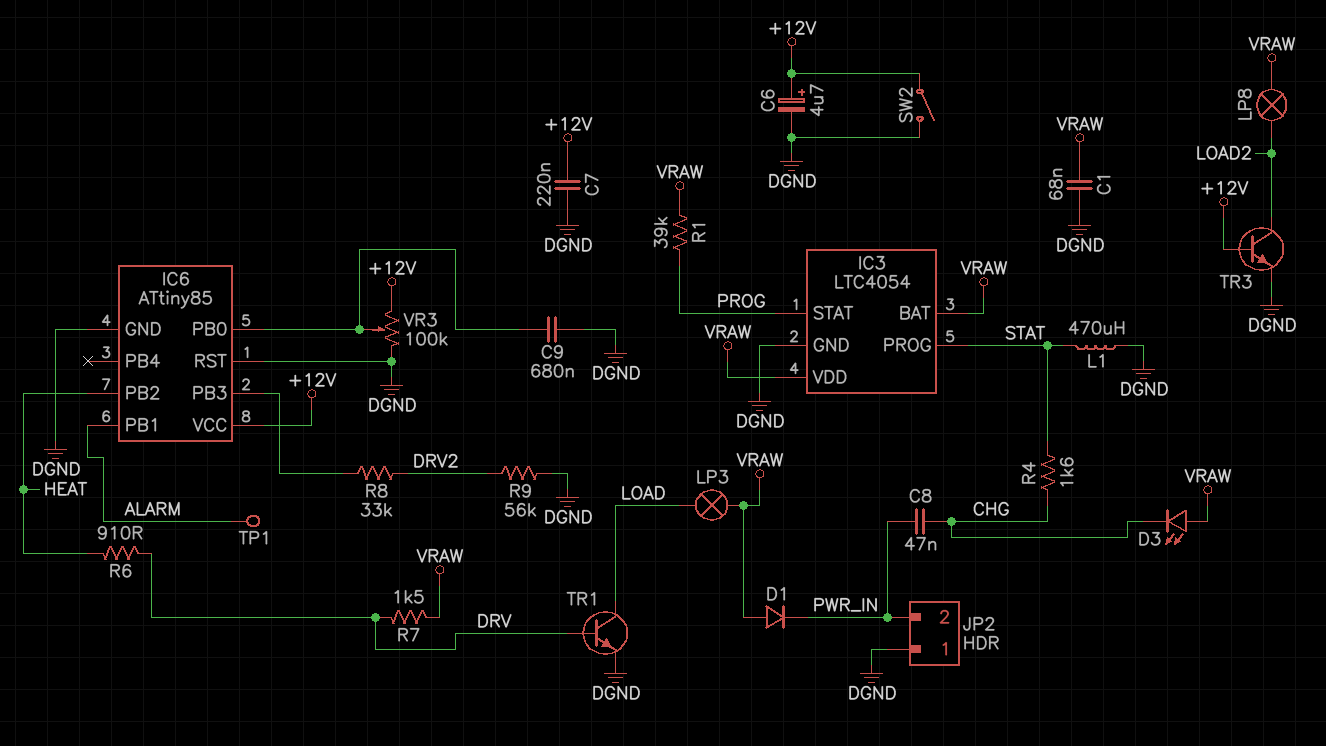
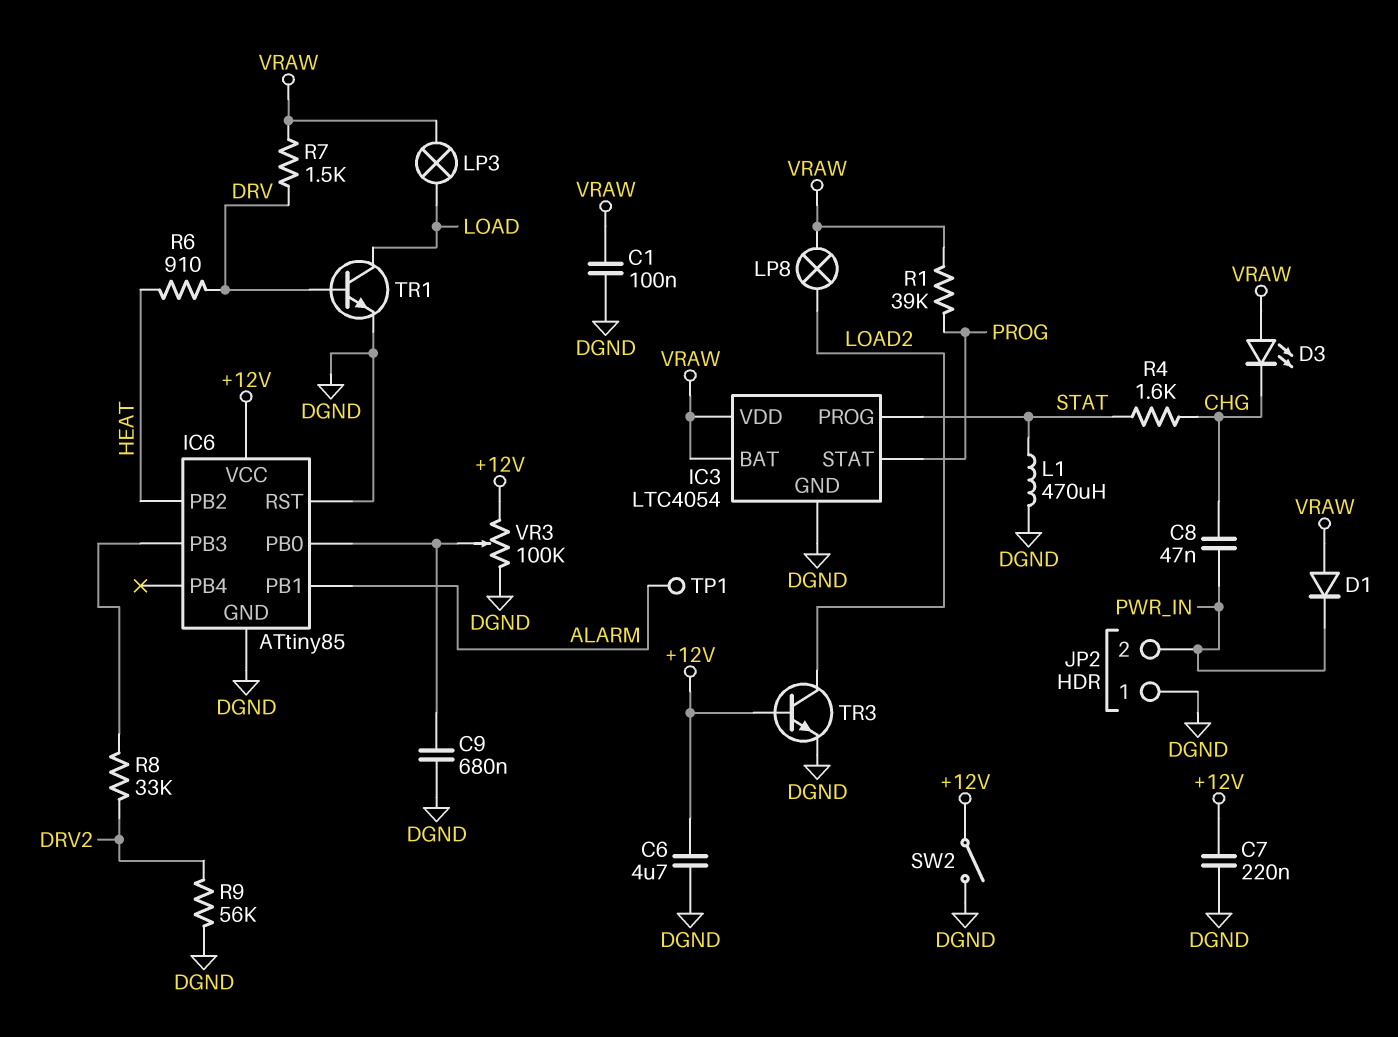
C1: 68nF (DGND, VRAW) -> 100nF (DGND, VRAW)
C6: 4.7uF (plus +12V, minus DGND) -> 4.7uF (+12V, DGND)

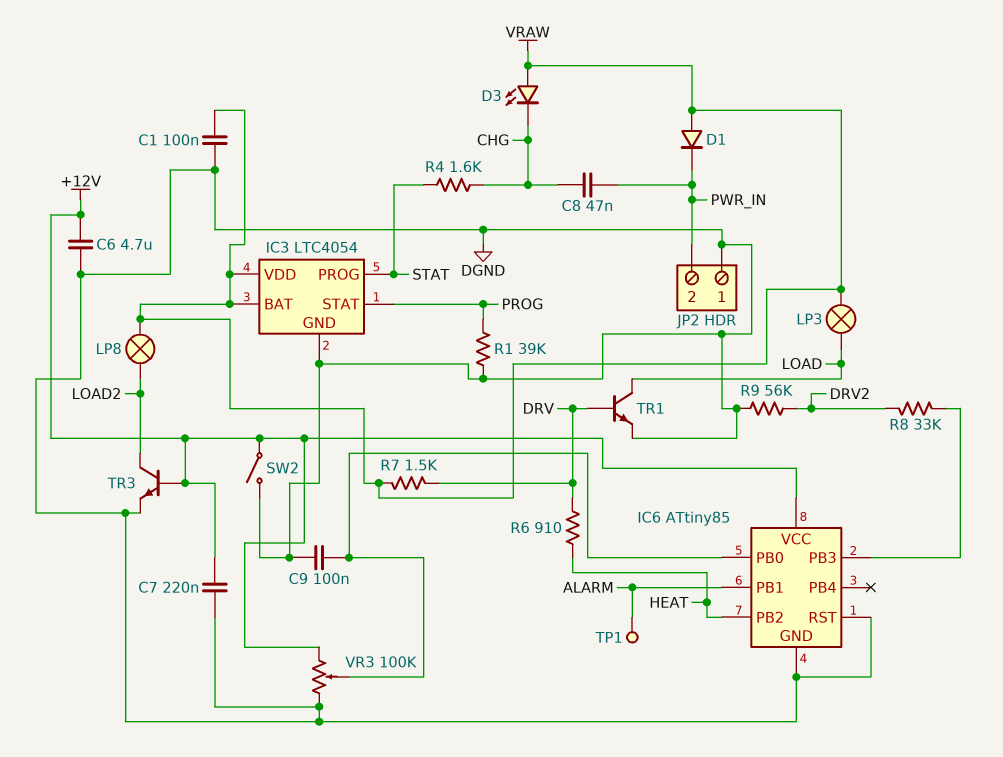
C9: 680nF (DGND, IC6/PB0) -> 100nF (DGND, IC6/PB0)
L1: 470uH (DGND, STAT) -> none
R1: 39k (PROG, VRAW) -> 39k (DGND, PROG)

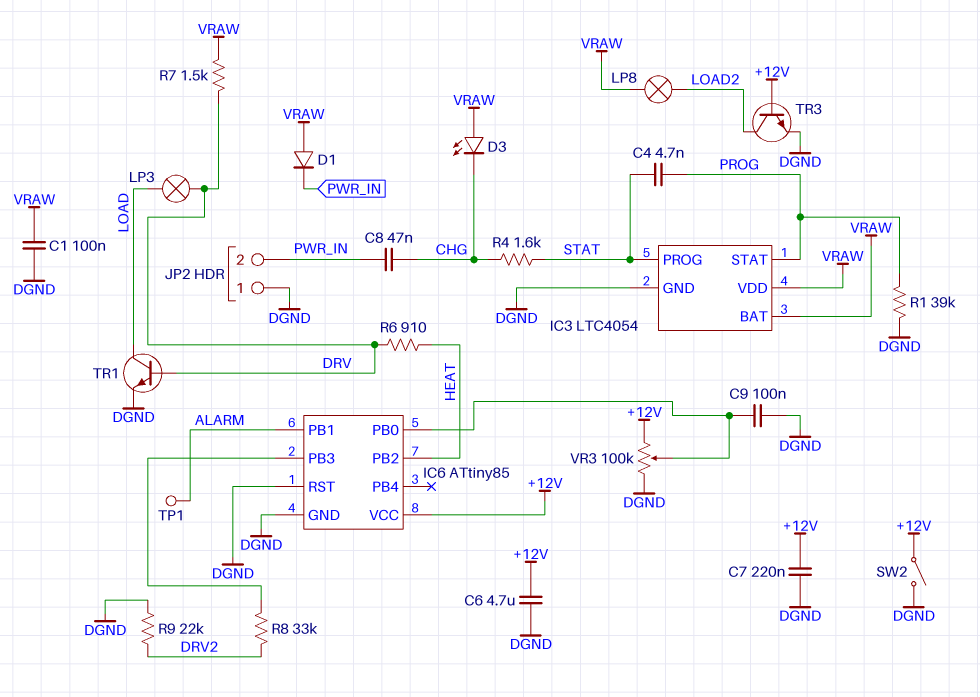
C4: none -> 4.7nF (PROG, STAT)
LP3: lamp (LOAD, VRAW) -> lamp (DRV, LOAD)
R9: 56k (DGND, DRV2) -> 22k (DGND, DRV2)

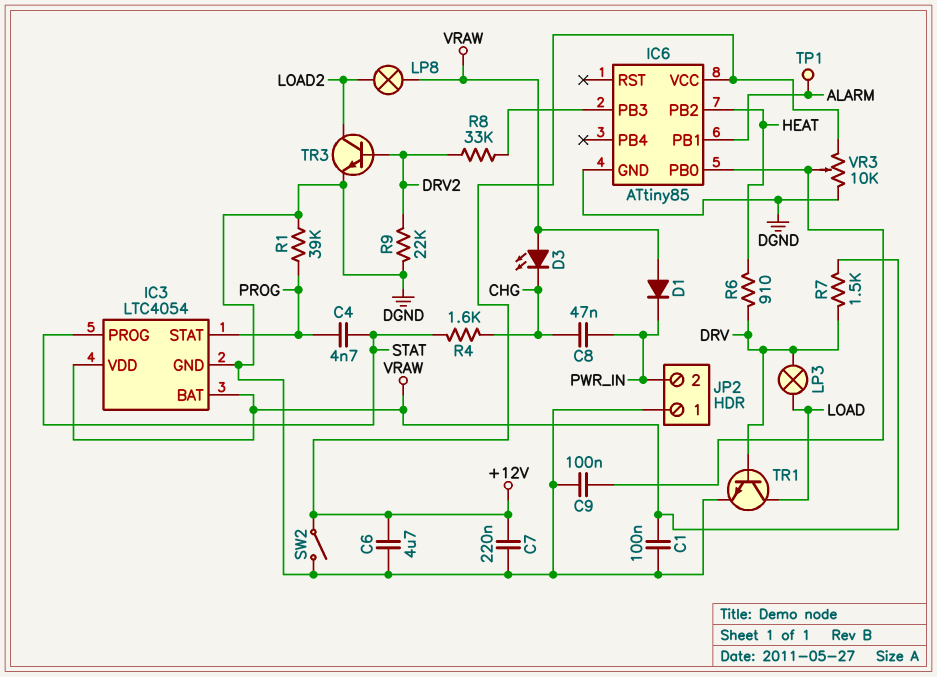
IC6 pin RST: DGND -> none
TR3: NPN (B +12V, C LOAD2, E DGND) -> NPN (B DRV2, C LOAD2, E DGND)
VR3: 100k (+12V, DGND, wiper IC6/PB0) -> 10k (+12V, DGND, wiper IC6/PB0)

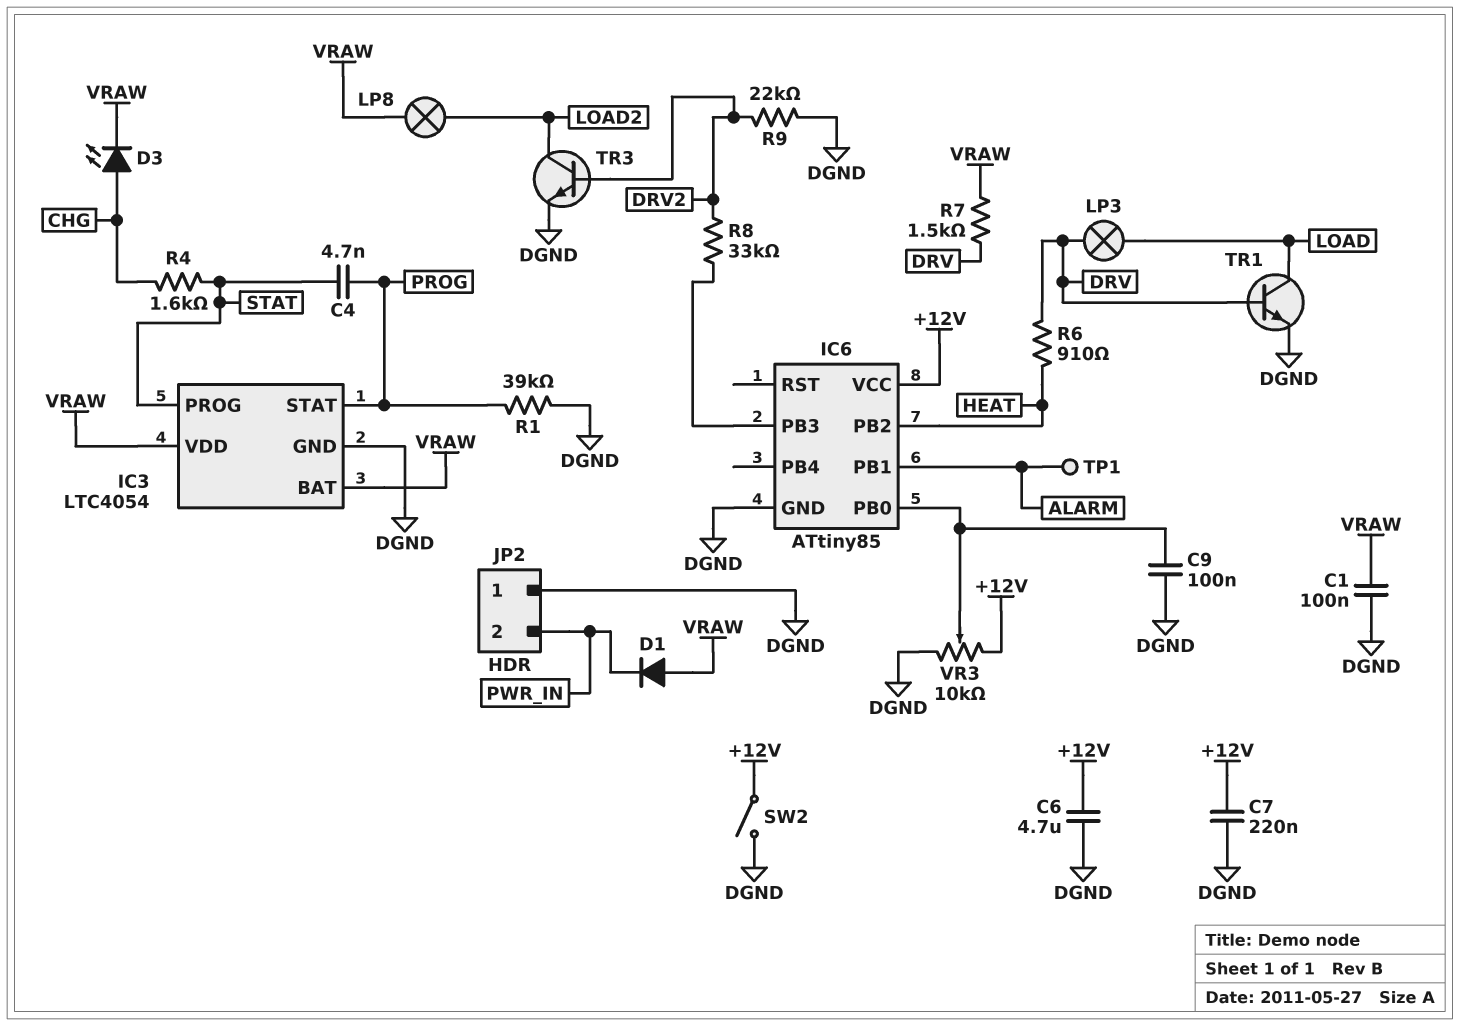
C8: 47nF (CHG, PWR_IN) -> none
D3: LED (A VRAW, K CHG) -> LED (A CHG, K VRAW)

